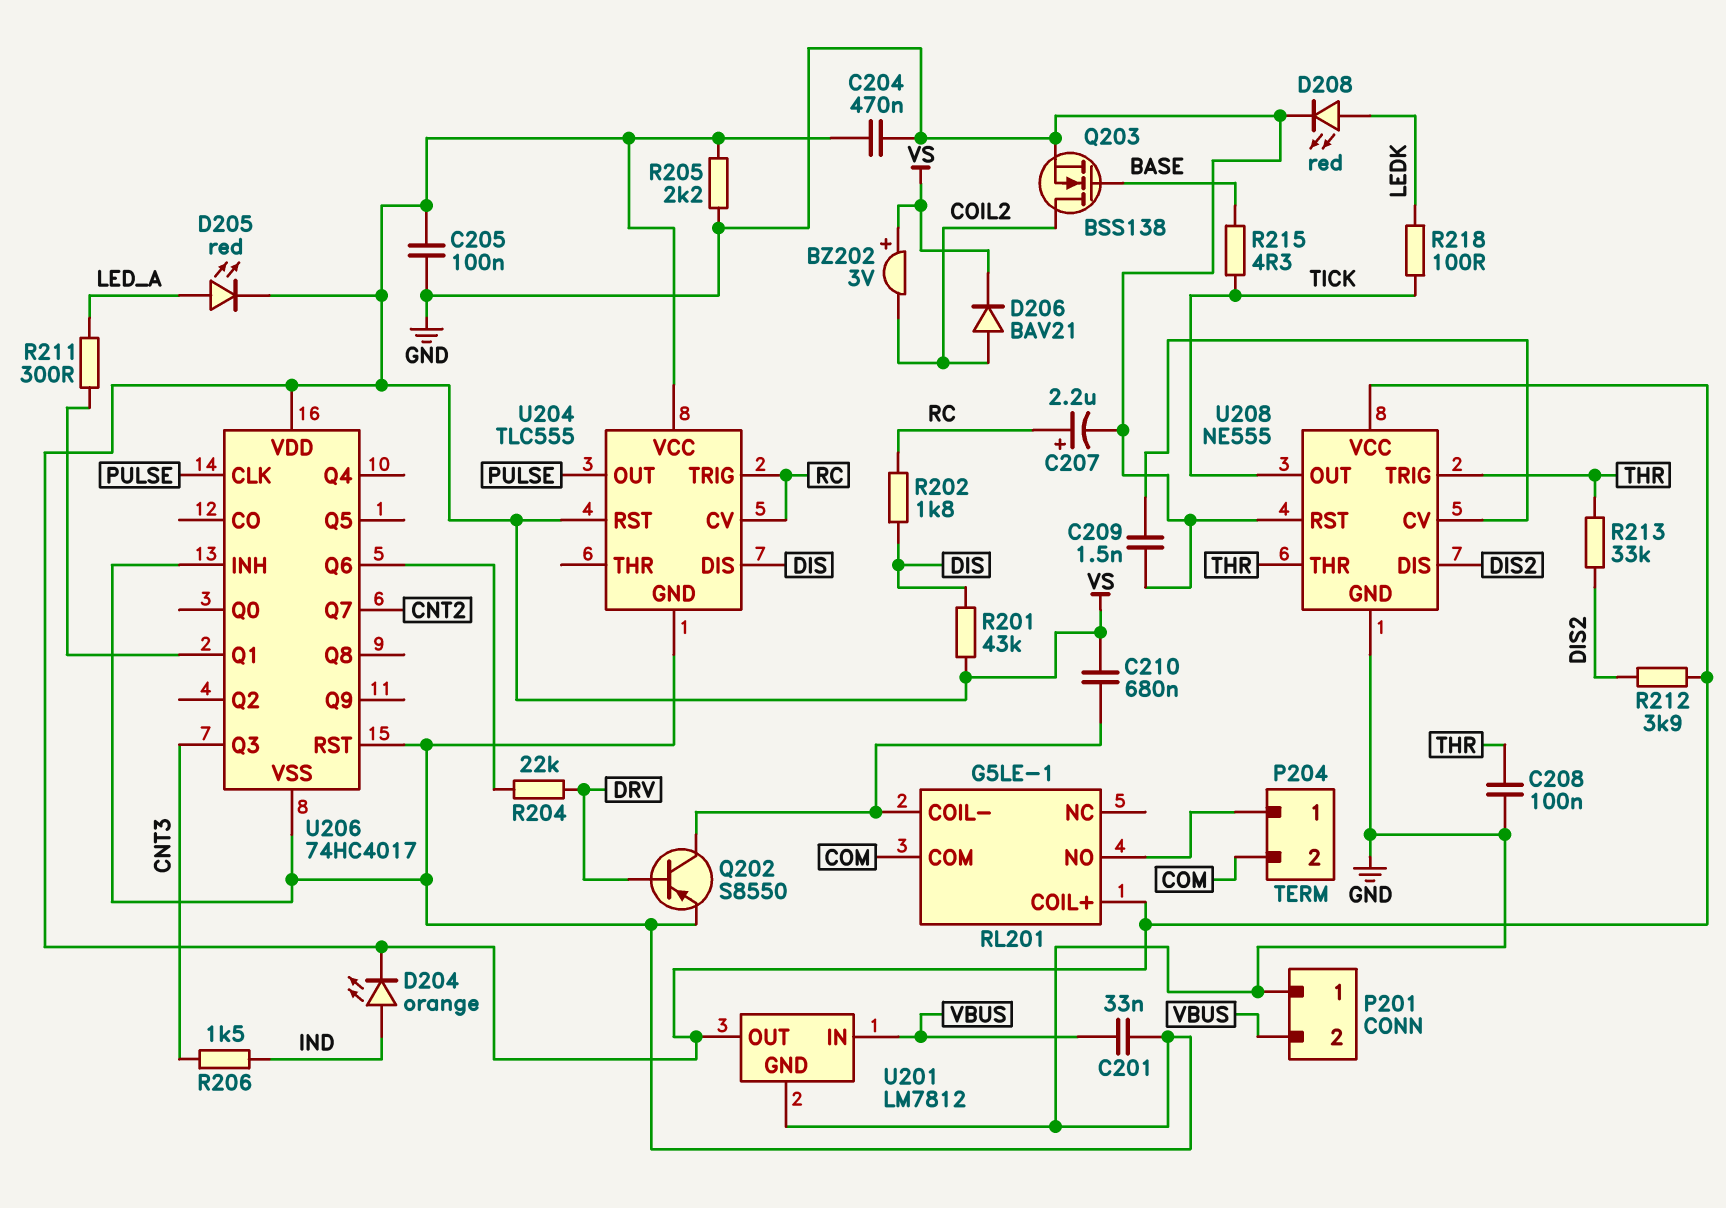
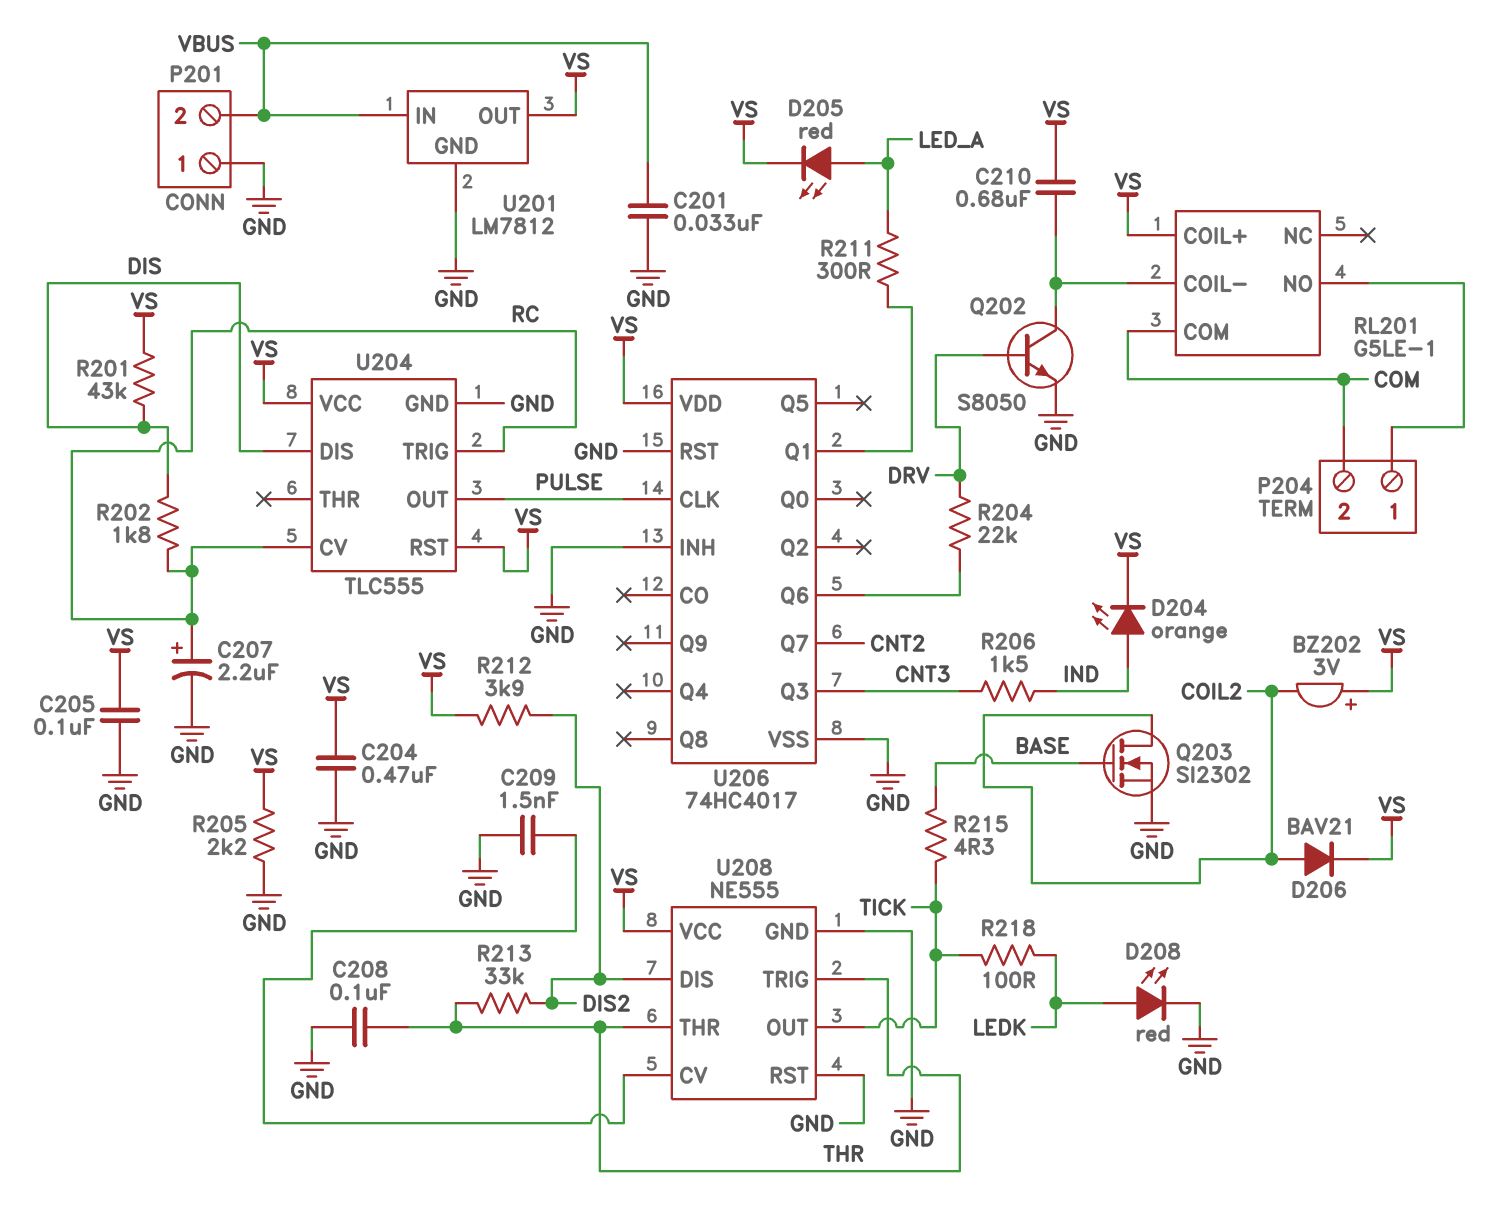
Q202: PNP S8550 (B DRV, C RL201/COIL-, E GND) -> NPN S8050 (B DRV, C RL201/COIL-, E GND)
Q203: NMOS BSS138 (G BASE, D COIL2, S GND) -> NMOS SI2302 (G BASE, D COIL2, S GND)

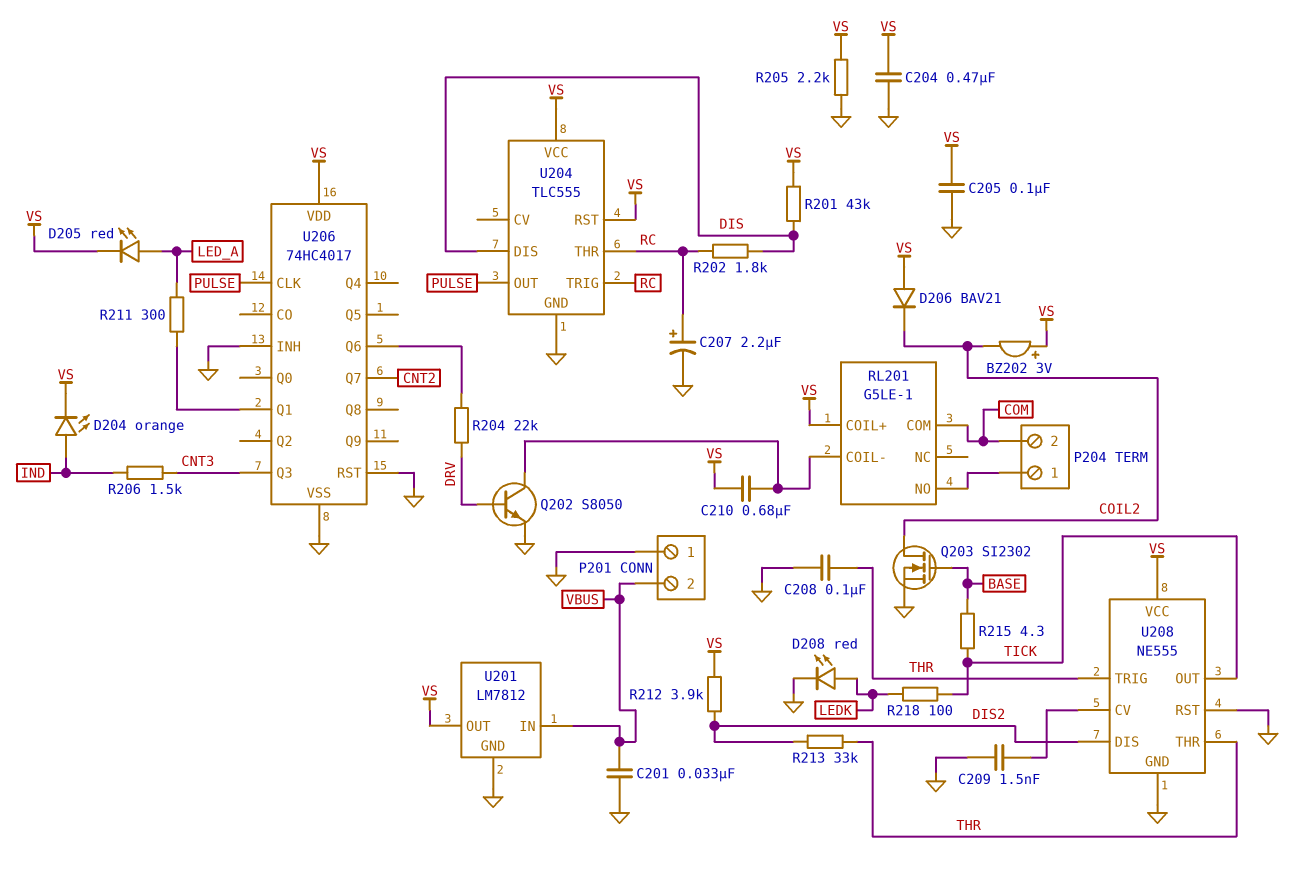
D206: diode BAV21 (A COIL2, K VS) -> diode BAV21 (A VS, K COIL2)
U204 pin CV: RC -> none
U204 pin THR: none -> RC

